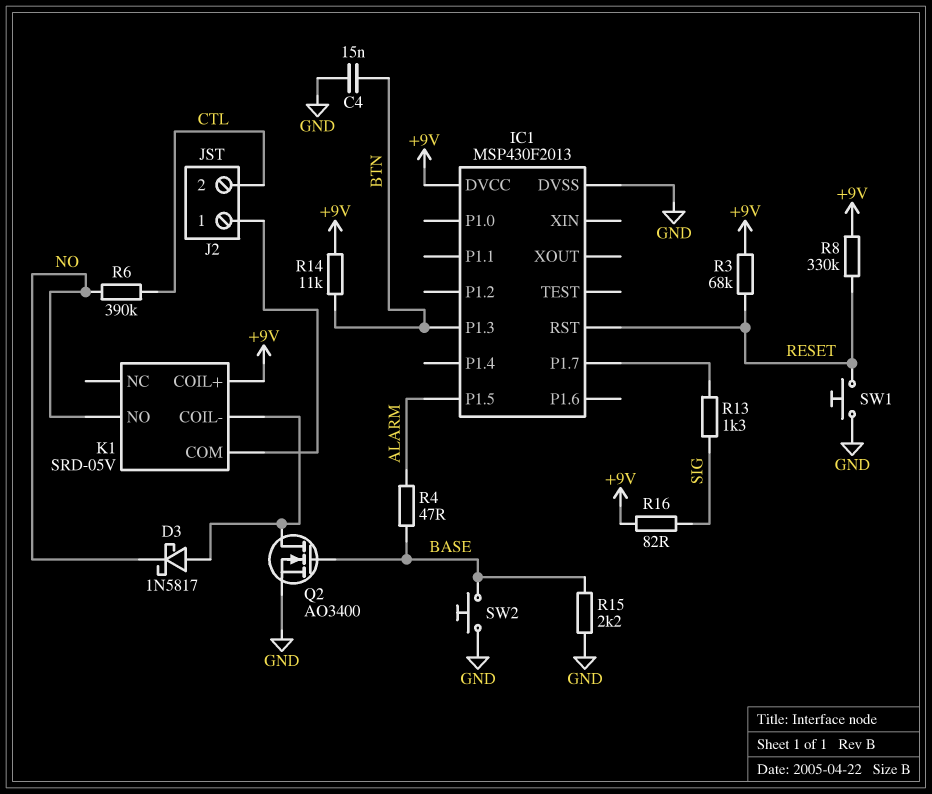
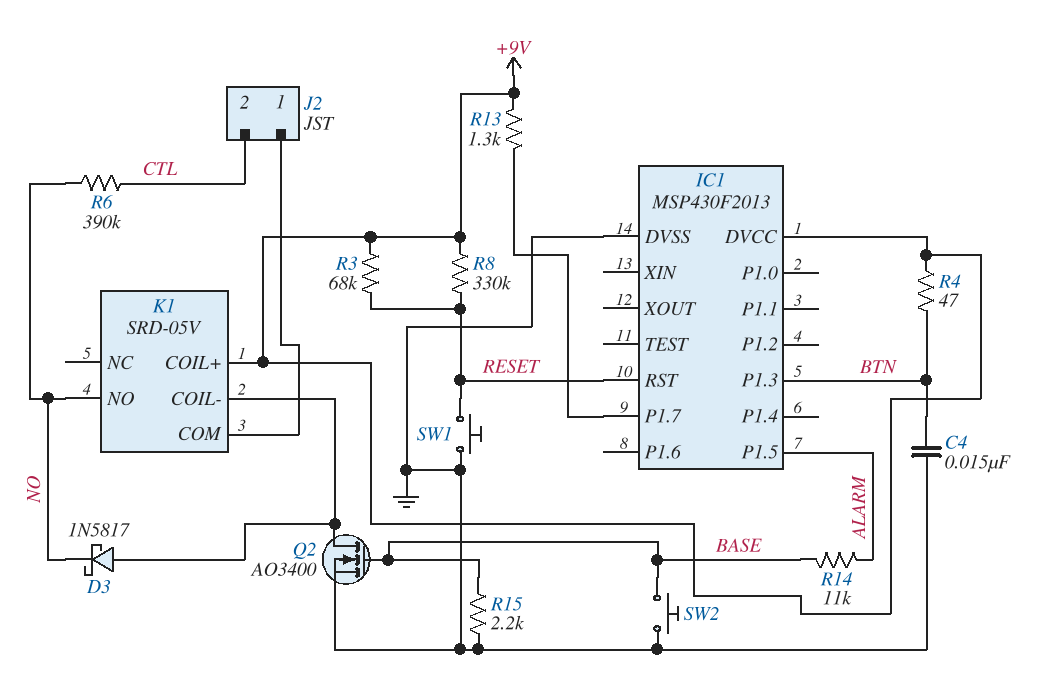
R4: 47 (ALARM, BASE) -> 47 (+9V, BTN)
R13: 1.3k (IC1/P1.7, SIG) -> 1.3k (+9V, IC1/P1.7)
R14: 11k (+9V, BTN) -> 11k (ALARM, BASE)
R16: 82 (+9V, SIG) -> none

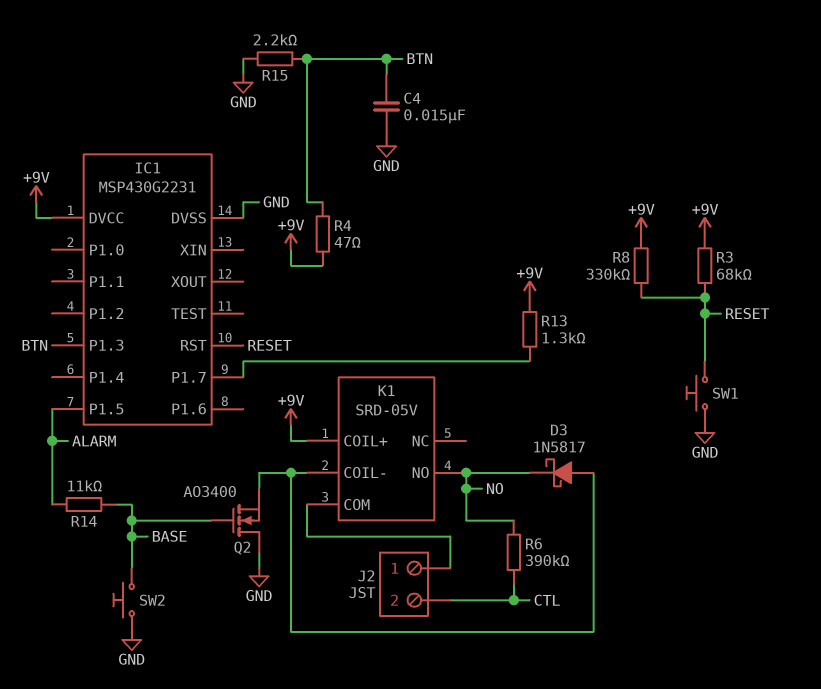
IC1: MSP430F2013 -> MSP430G2231
Q2: NMOS AO3400 (G BASE, D K1/COIL-, S GND) -> NMOS AO3400 (G BASE, D GND, S K1/COIL-)
R15: 2.2k (BASE, GND) -> 2.2k (BTN, GND)

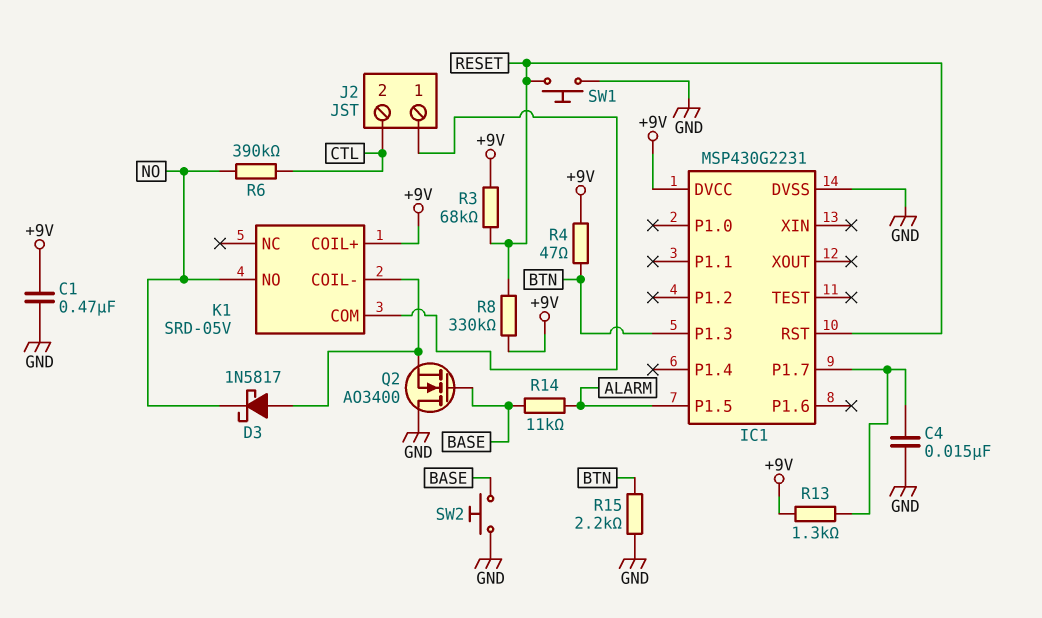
C1: none -> 470nF (+9V, GND)
C4: 15nF (BTN, GND) -> 15nF (GND, IC1/P1.7)

